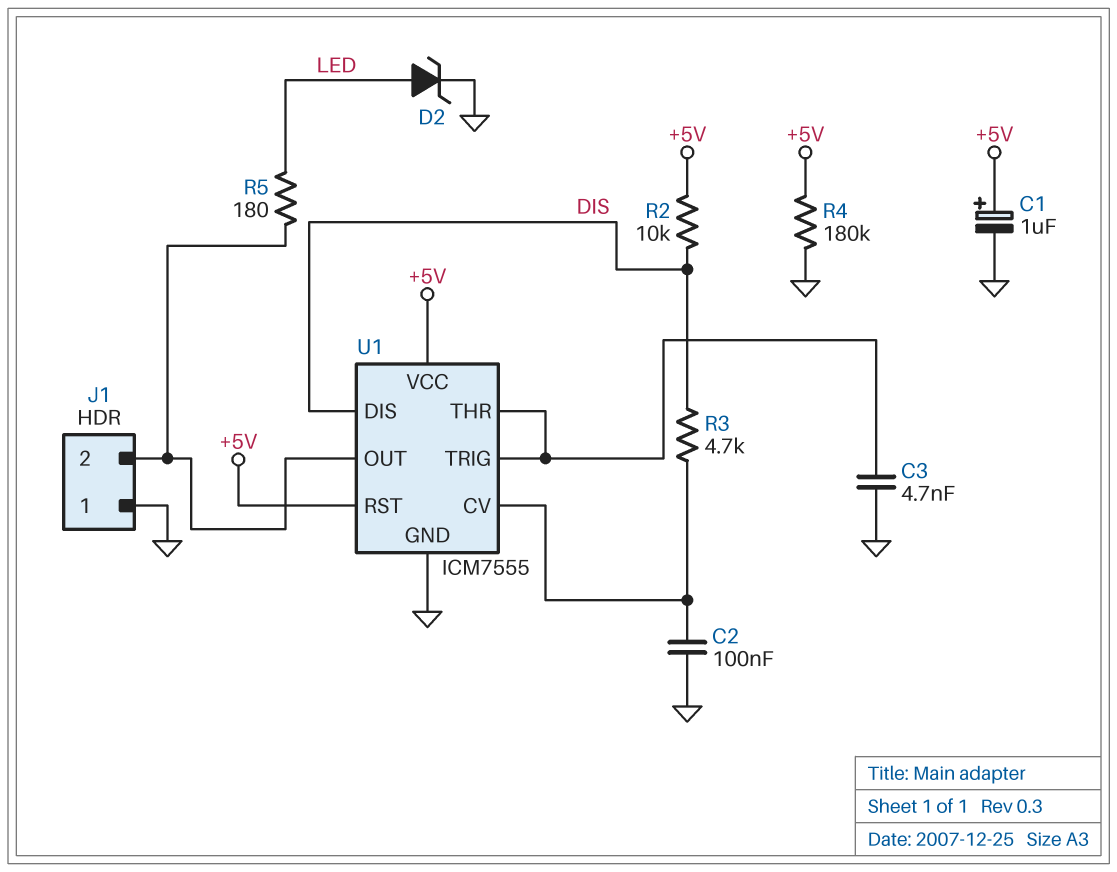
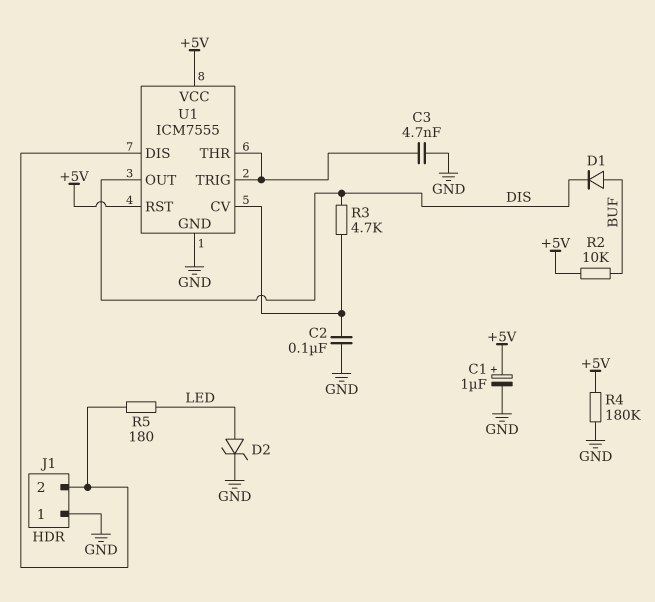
D1: none -> diode (A BUF, K DIS)
R2: 10k (+5V, DIS) -> 10k (+5V, BUF)
U1 pin DIS: DIS -> J1/2
U1 pin OUT: J1/2 -> DIS

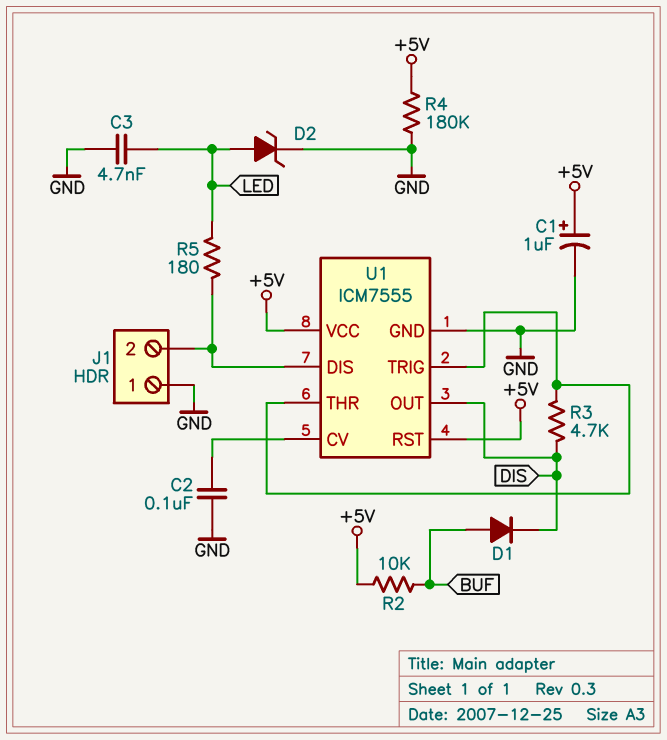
C3: 4.7nF (GND, U1/THR) -> 4.7nF (GND, LED)
R3: 4.7k (DIS, U1/CV) -> 4.7k (DIS, U1/THR)

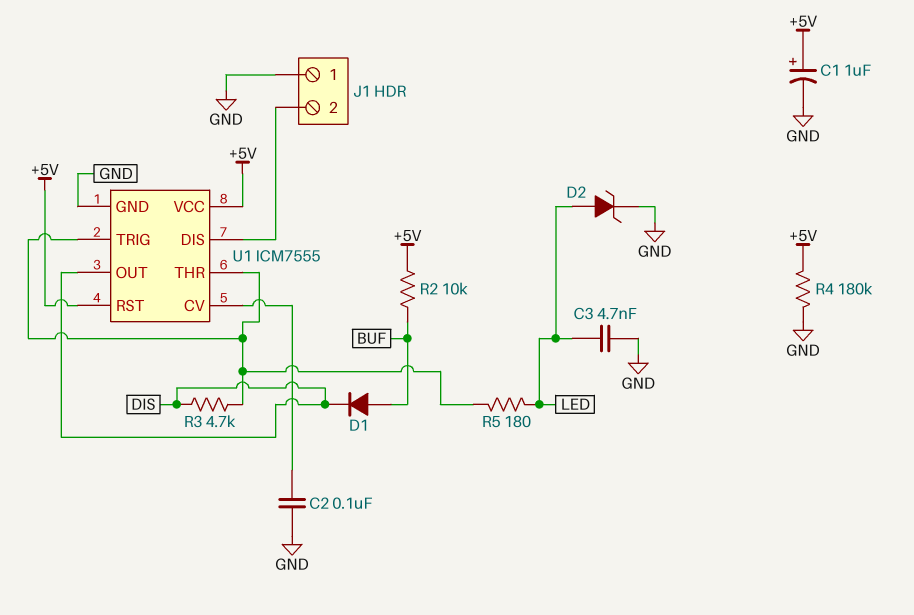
R5: 180 (J1/2, LED) -> 180 (LED, U1/THR)

